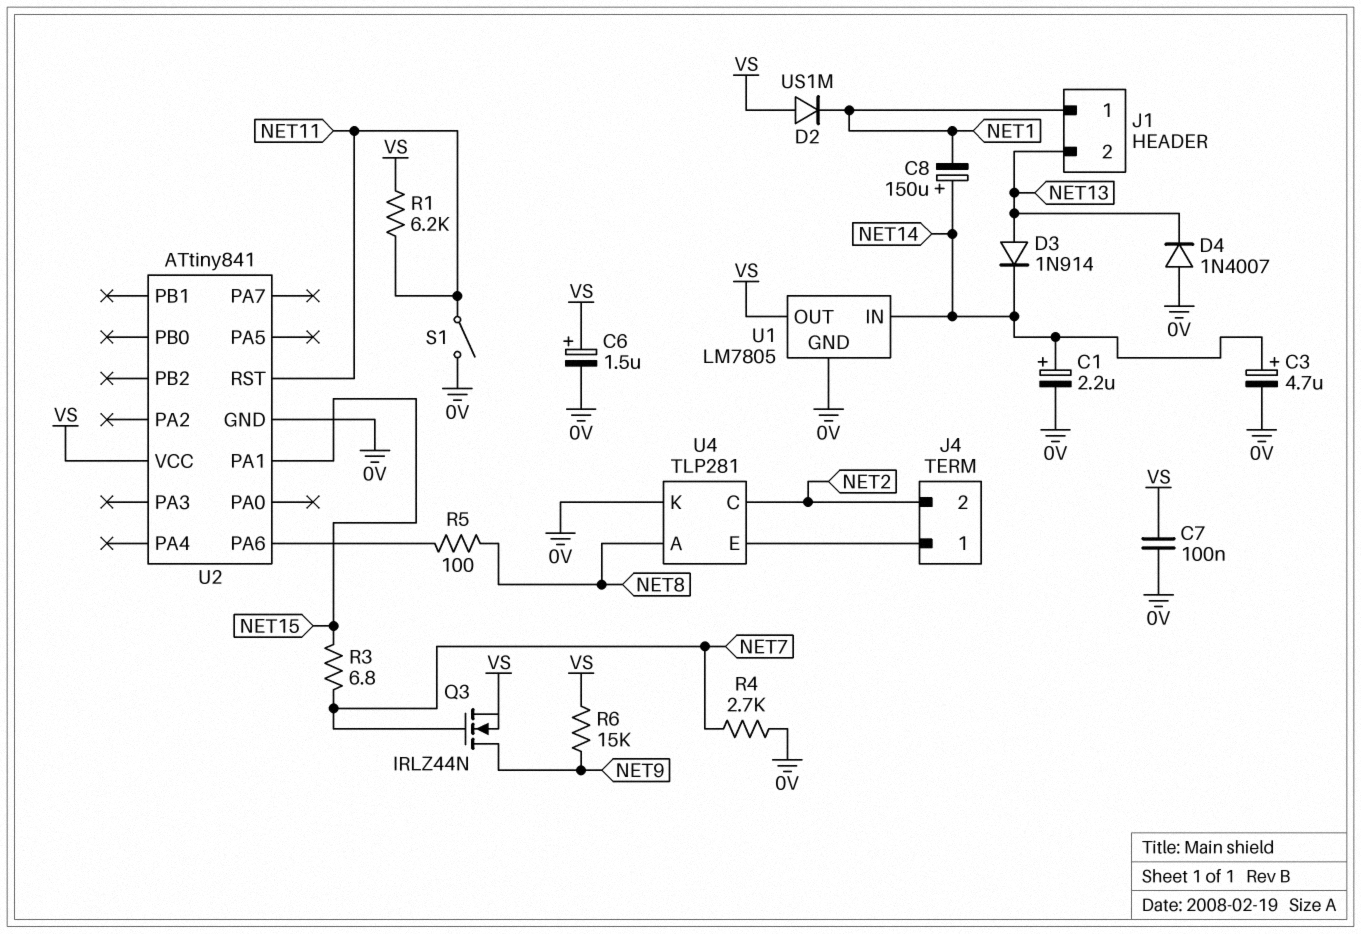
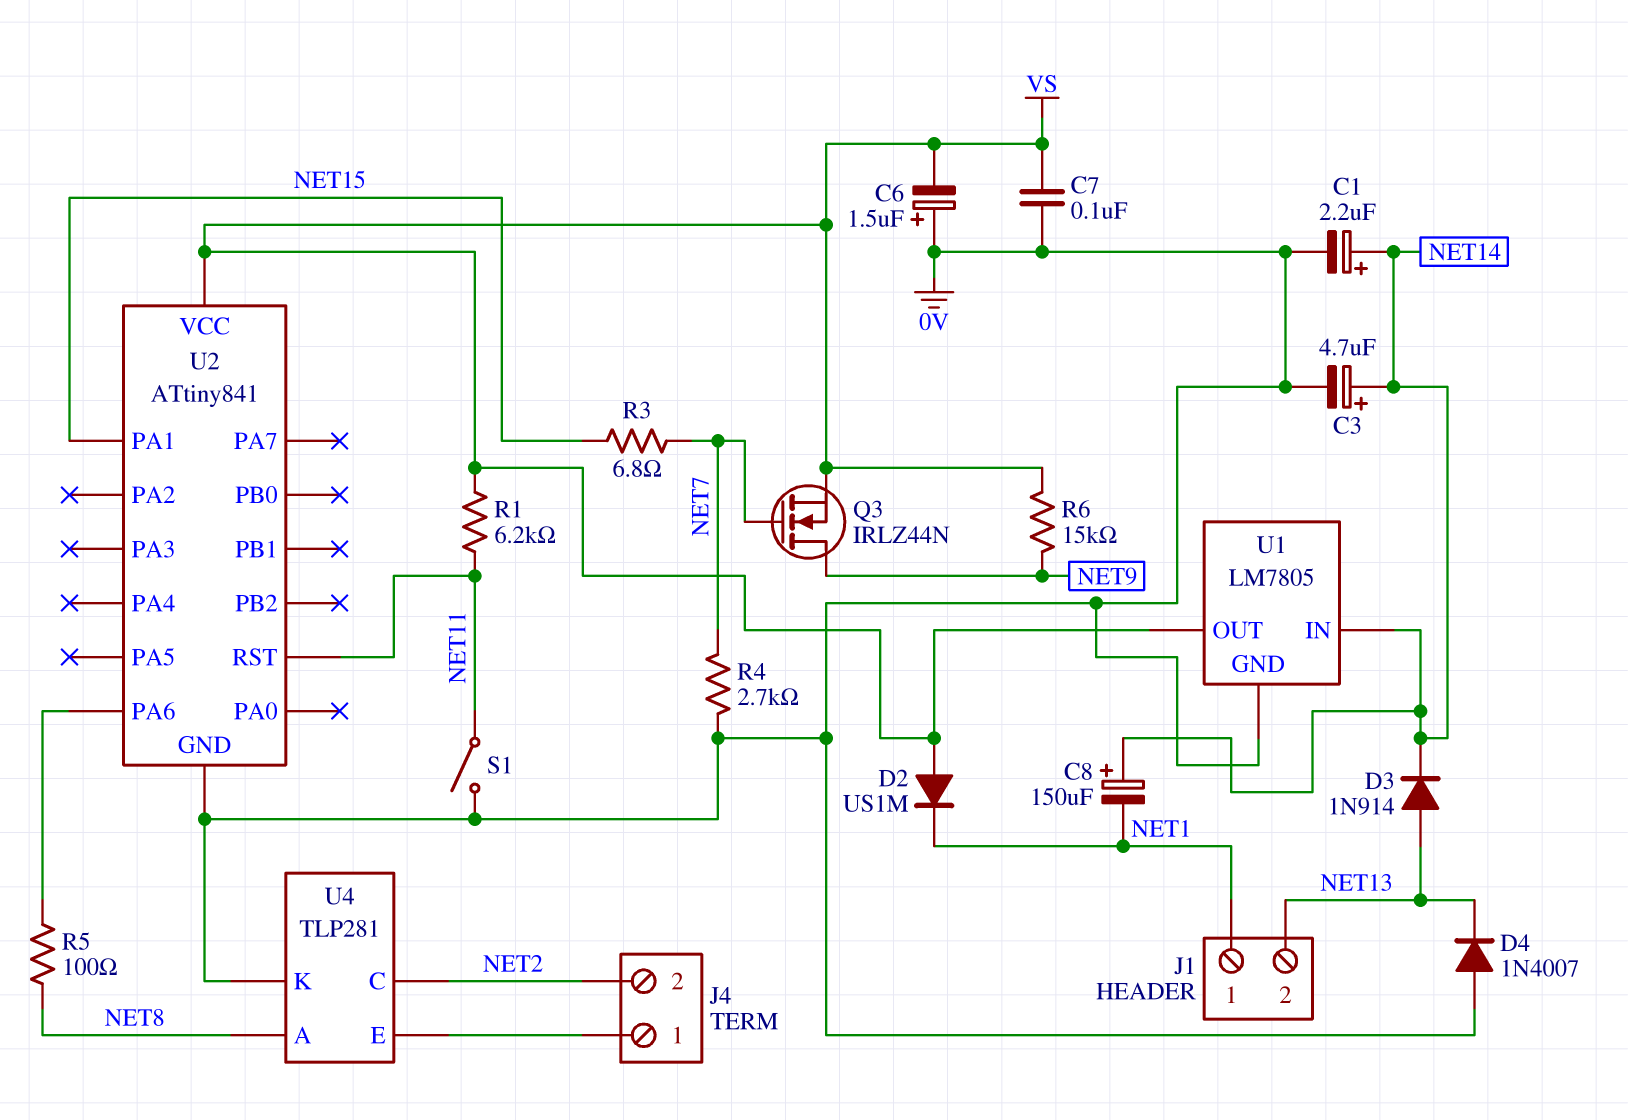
C6: 1.5uF (plus VS, minus 0V) -> 1.5uF (plus 0V, minus VS)

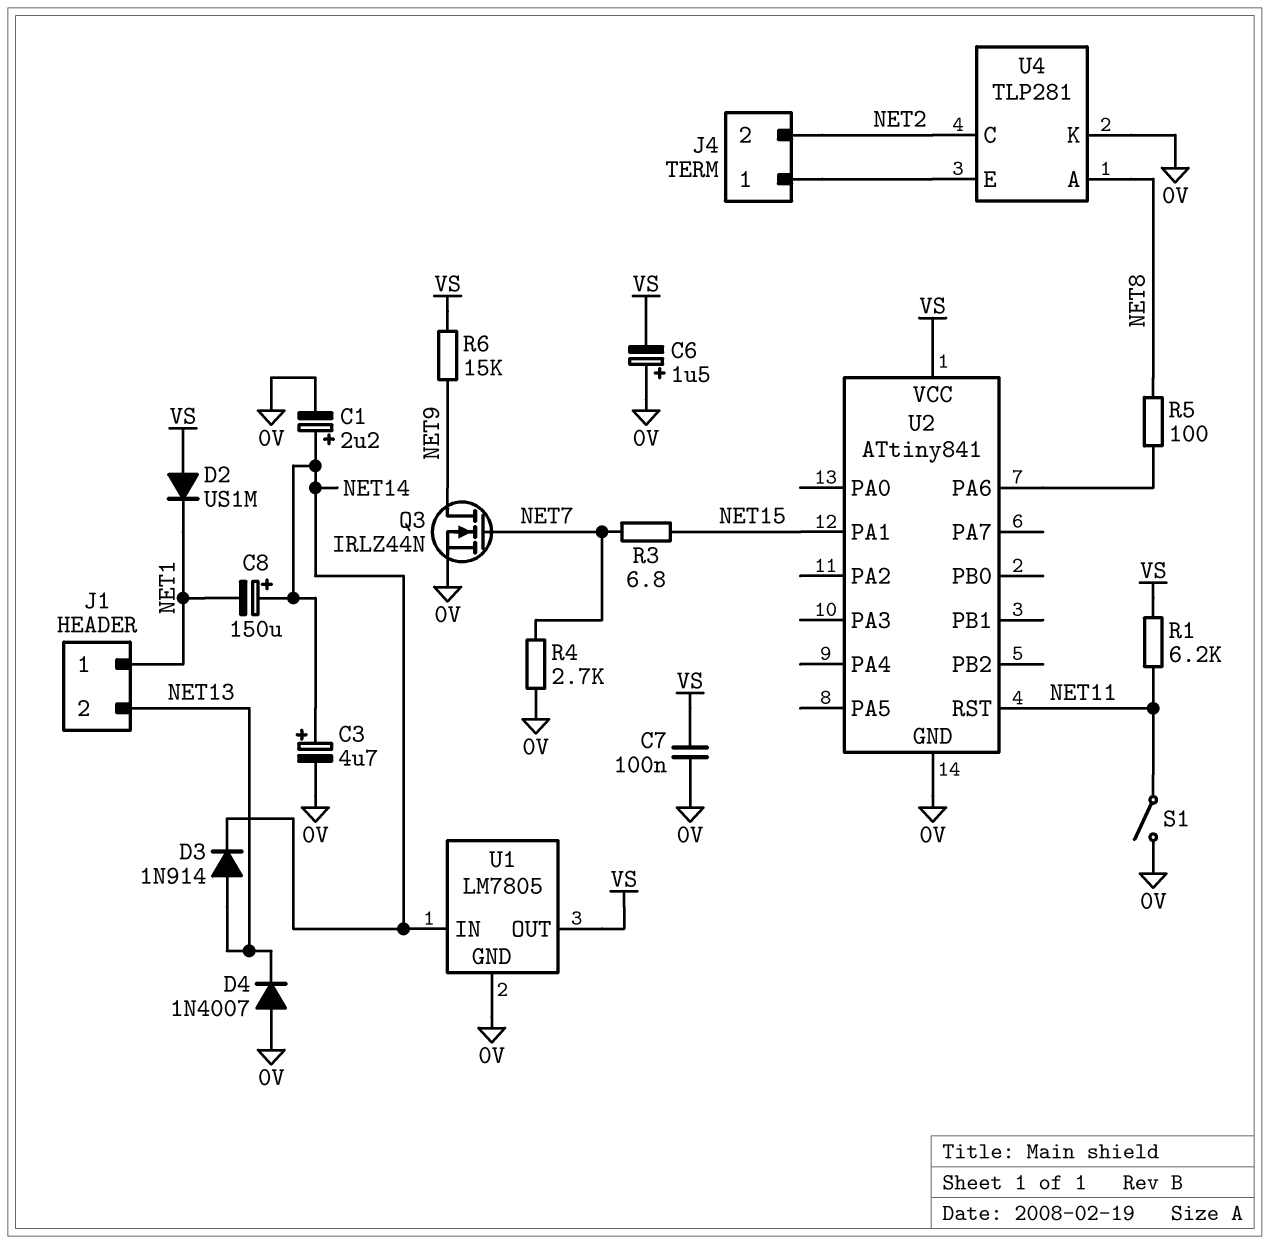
Q3: NMOS IRLZ44N (G NET7, D NET9, S VS) -> NMOS IRLZ44N (G NET7, D NET9, S 0V)

